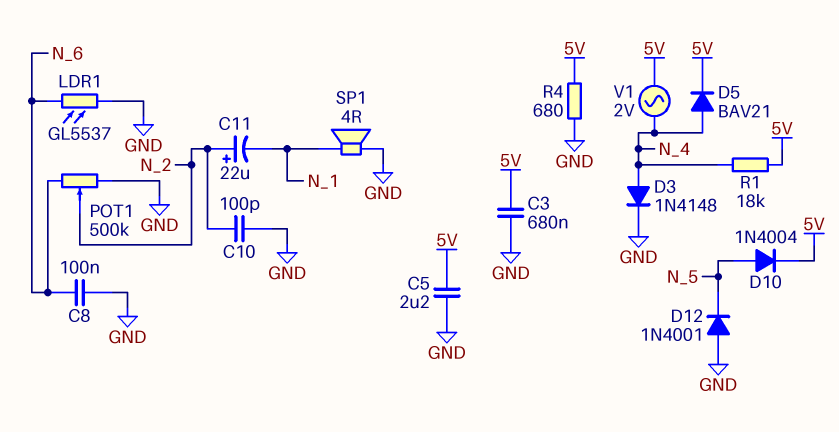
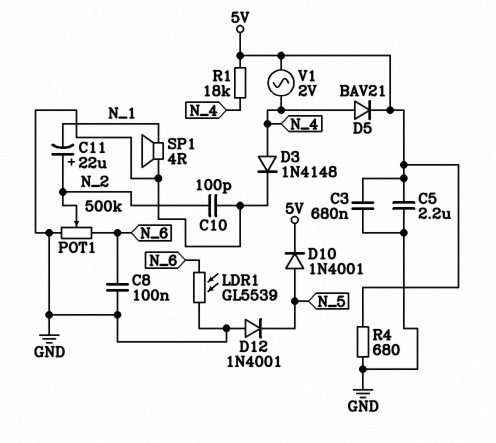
D10: diode 1N4004 (A N_5, K 5V) -> diode 1N4001 (A N_5, K 5V)
LDR1: GL5537 (GND, N_6) -> GL5539 (GND, N_6)

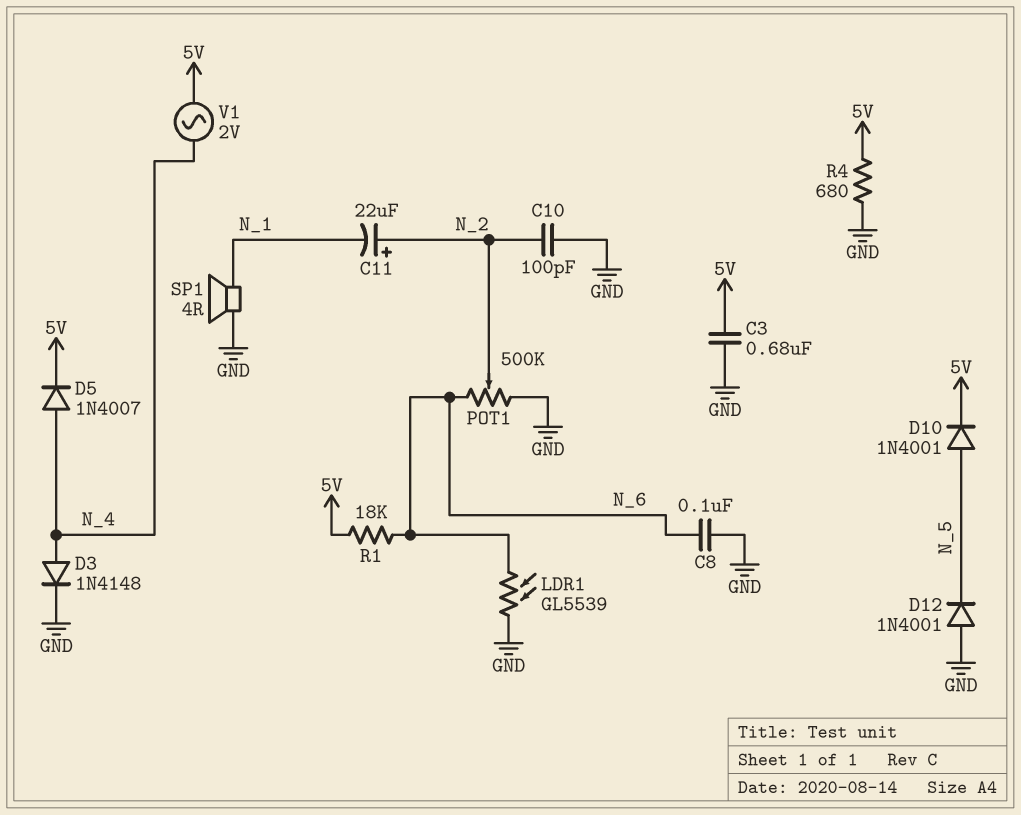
C5: 2.2uF (5V, GND) -> none
D5: diode BAV21 (A N_4, K 5V) -> diode 1N4007 (A N_4, K 5V)
R1: 18k (5V, N_4) -> 18k (5V, N_6)

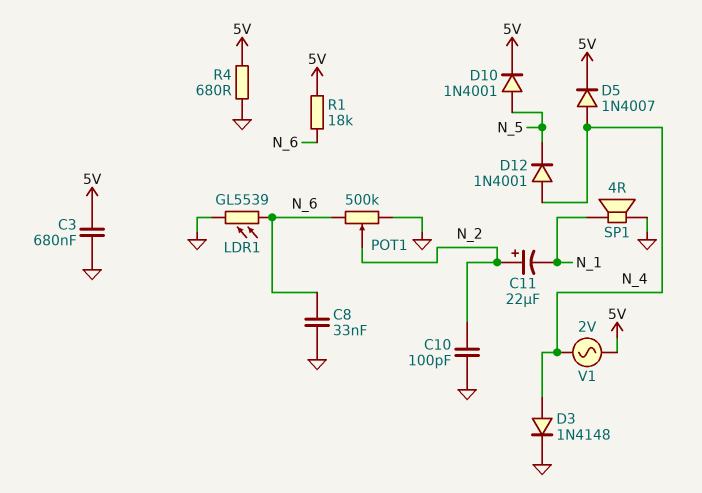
C8: 100nF (GND, N_6) -> 33nF (GND, N_6)
D12: diode 1N4001 (A GND, K N_5) -> diode 1N4001 (A N_4, K N_5)

